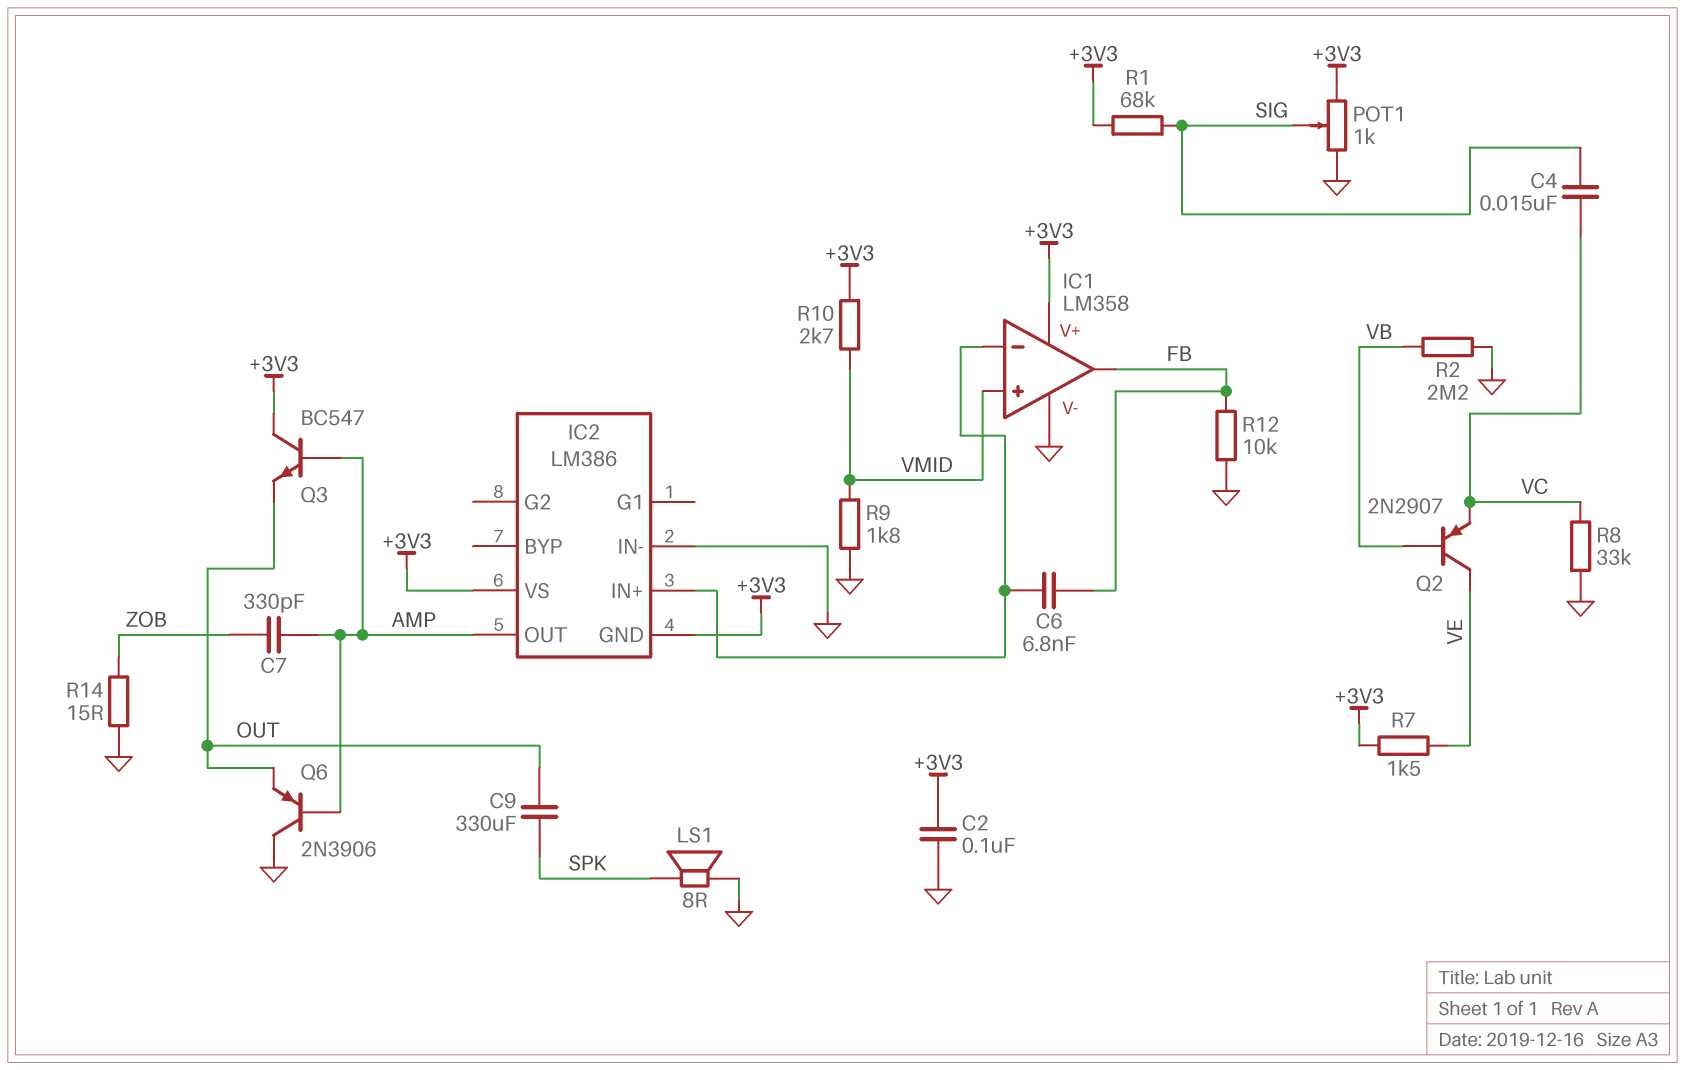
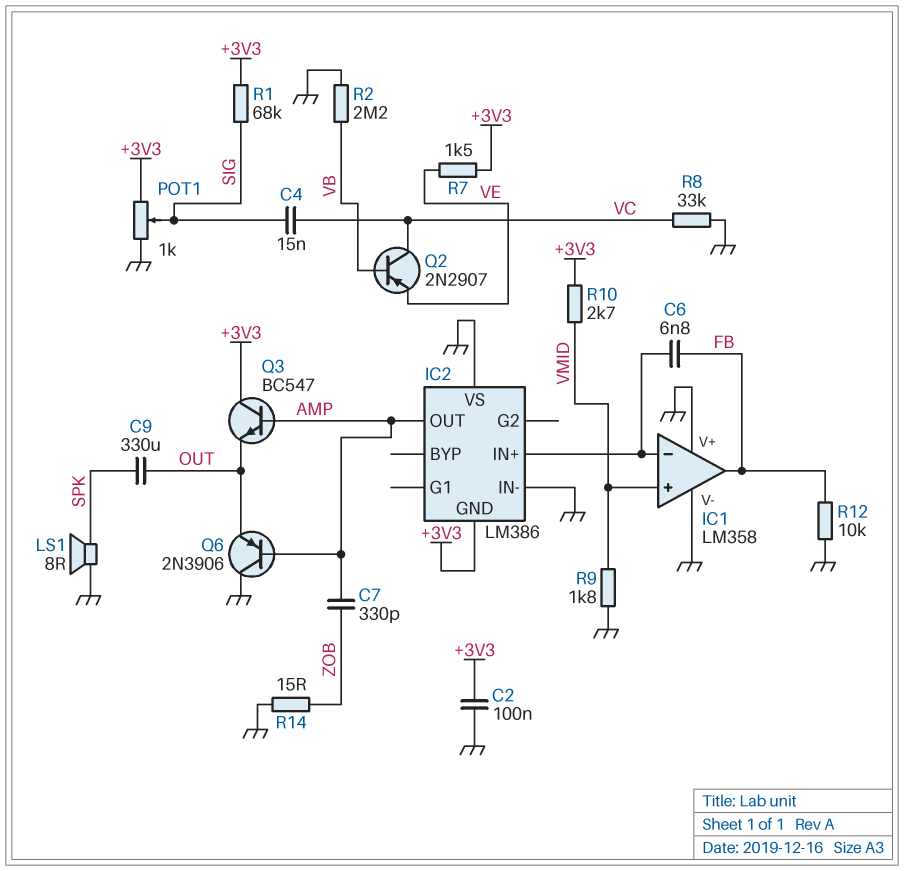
IC1 pin V+: +3V3 -> GND
IC2 pin VS: +3V3 -> GND
Q2: PNP 2N2907 (B VB, C VE, E VC) -> PNP 2N2907 (B VB, C VC, E VE)

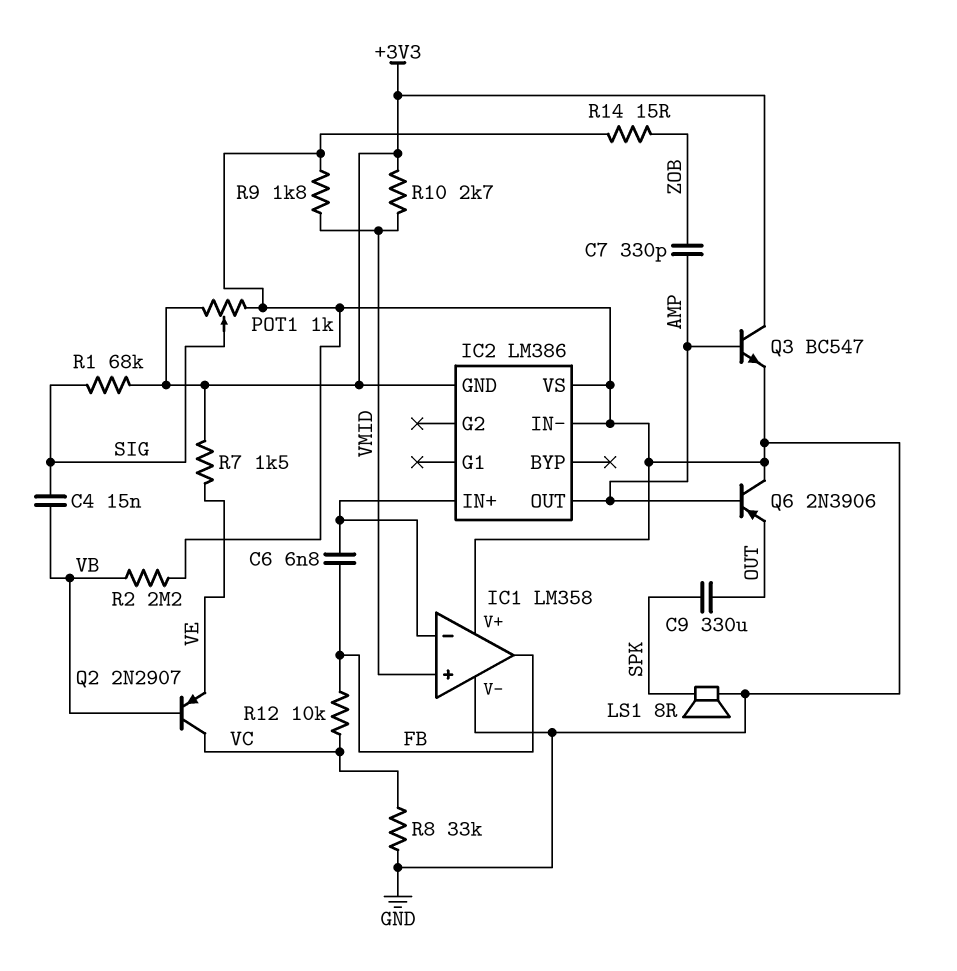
C2: 100nF (+3V3, GND) -> none
C4: 15nF (SIG, VC) -> 15nF (SIG, VB)
Q3: NPN BC547 (B AMP, C +3V3, E OUT) -> NPN BC547 (B AMP, C +3V3, E GND)
R12: 10k (FB, GND) -> 10k (FB, VC)

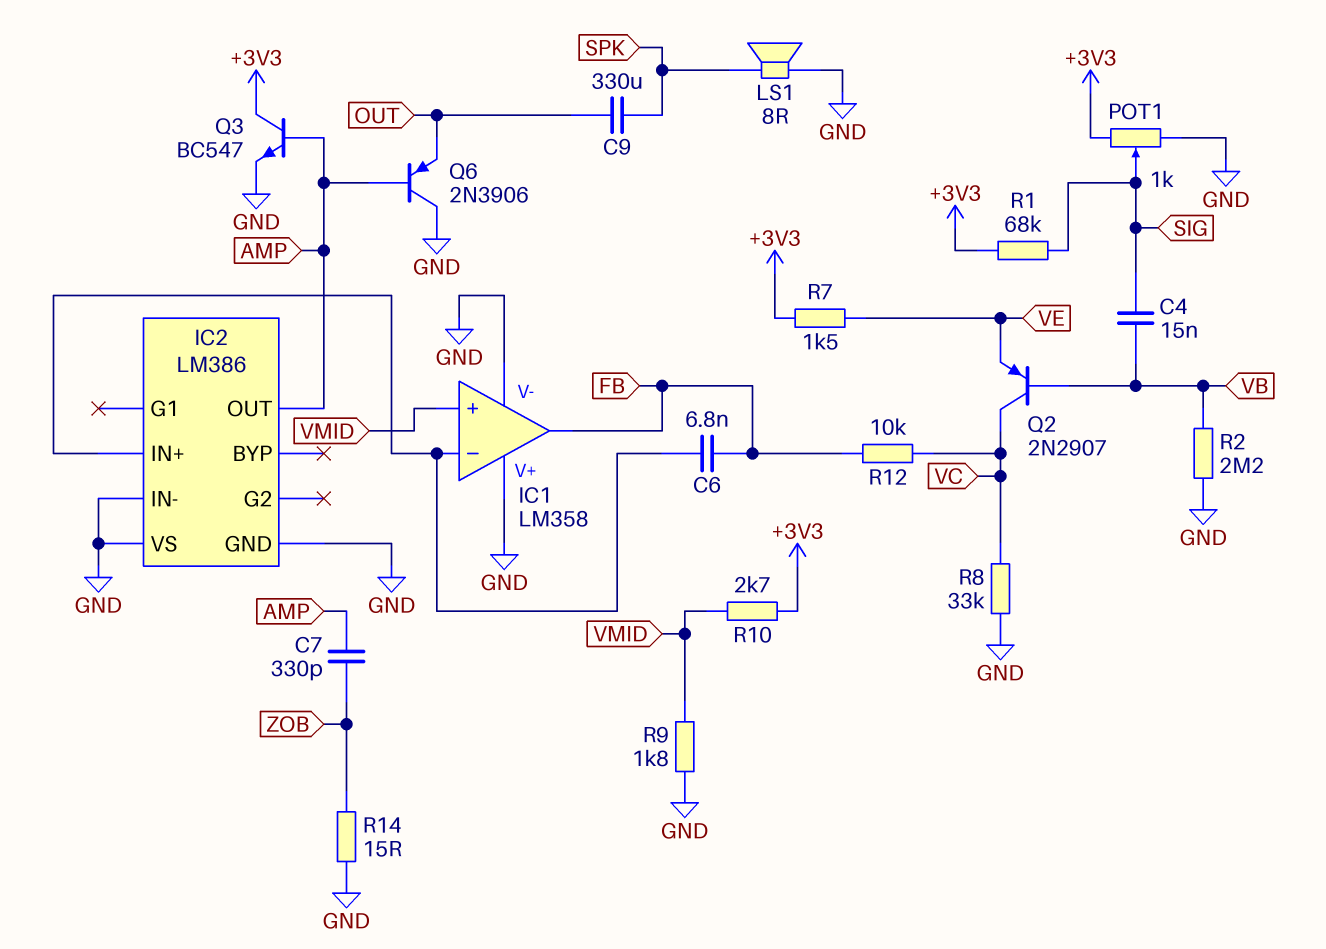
IC2 pin GND: +3V3 -> GND

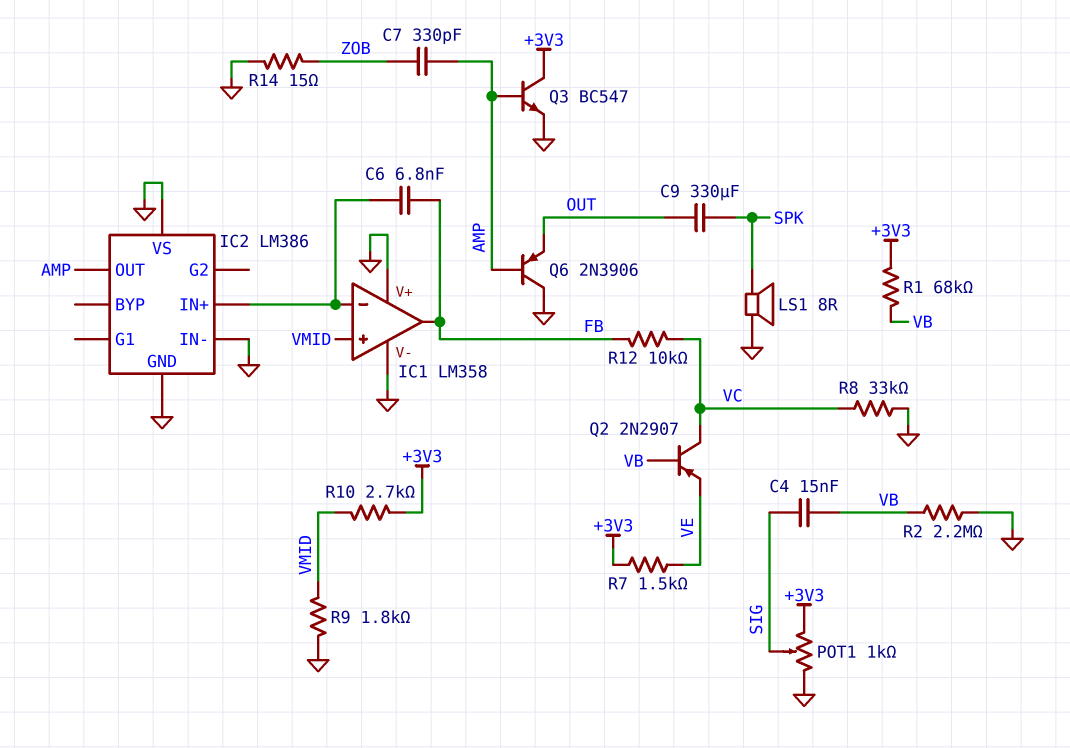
R1: 68k (+3V3, SIG) -> 68k (+3V3, VB)

